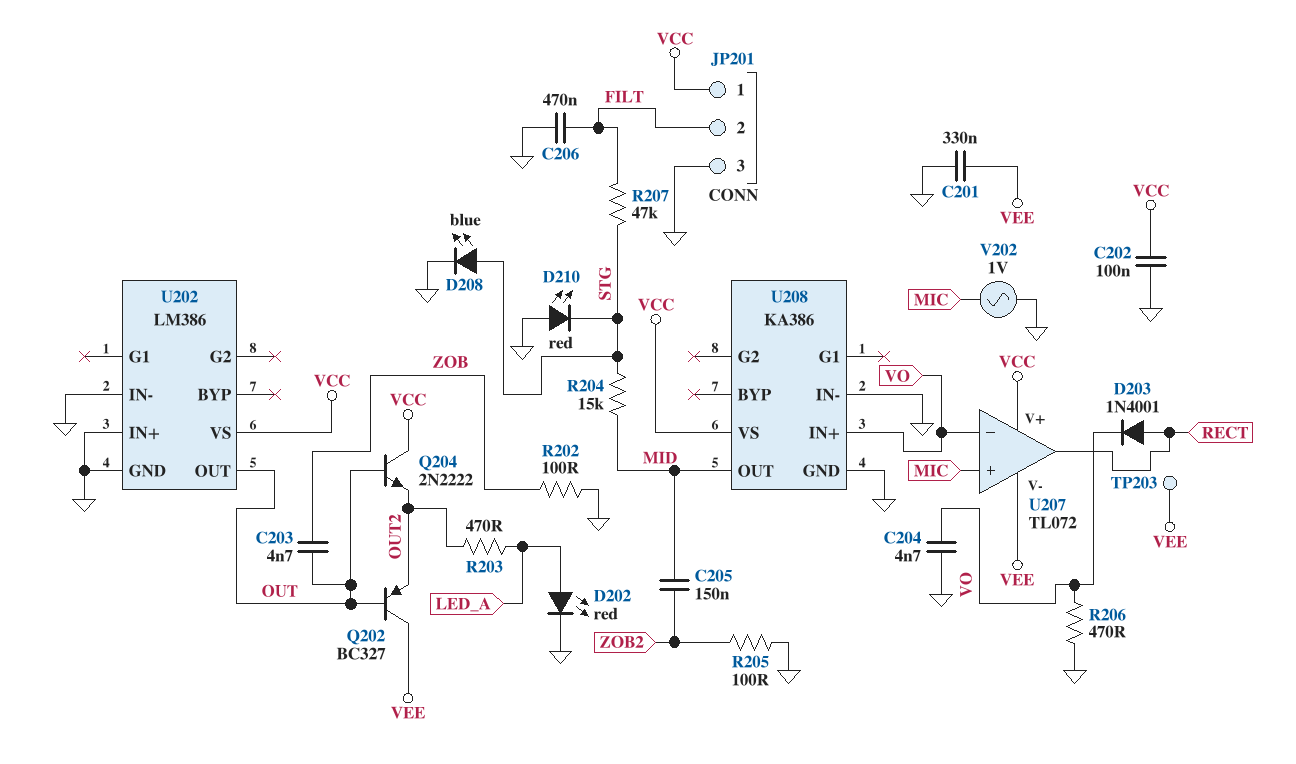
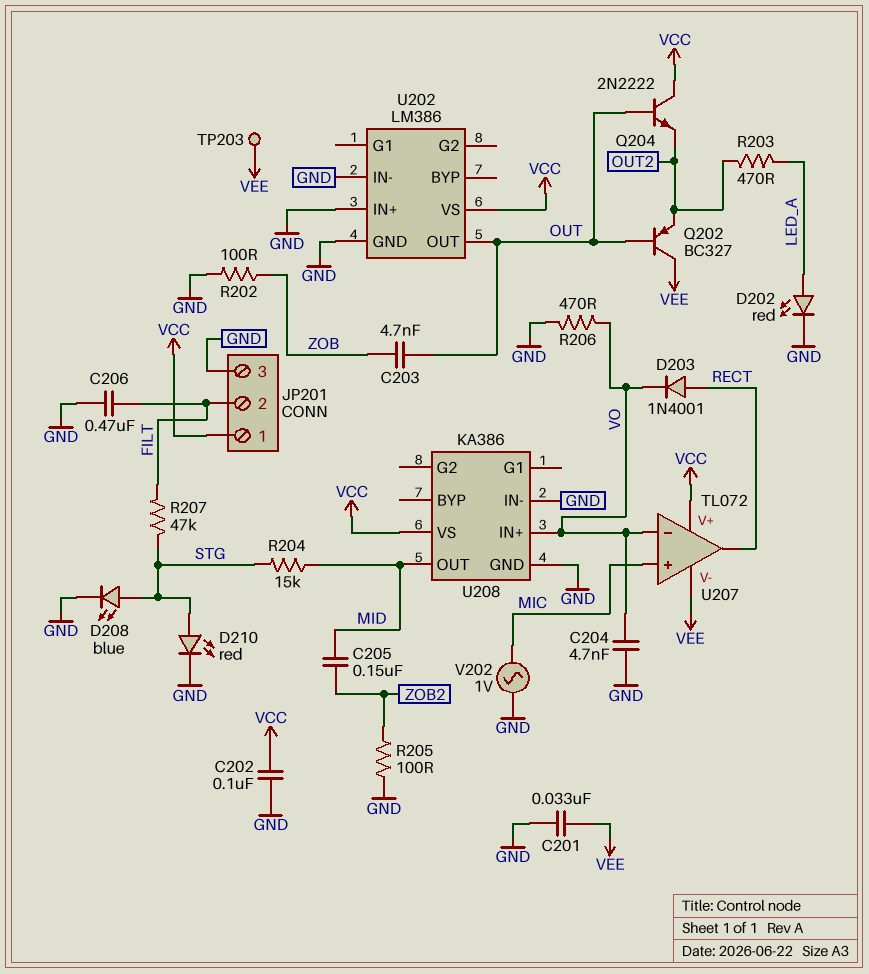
C201: 330nF (GND, VEE) -> 33nF (GND, VEE)
D210: LED red (A GND, K STG) -> LED red (A STG, K GND)

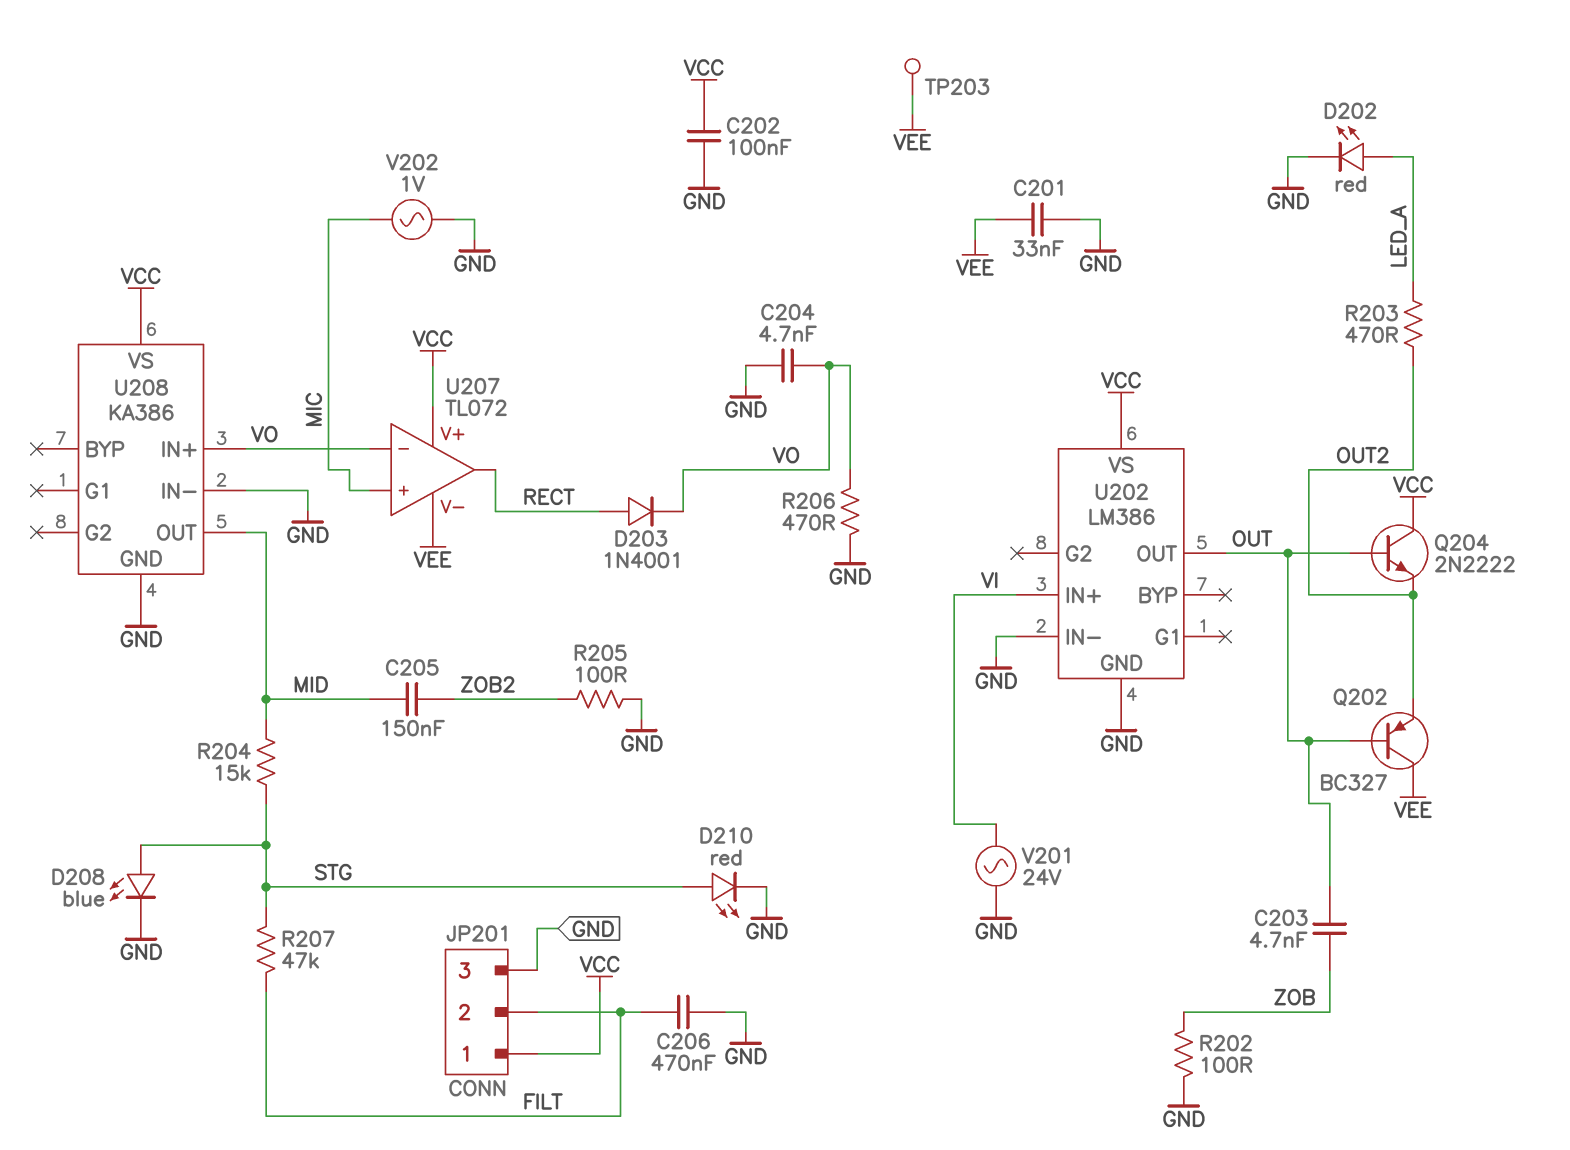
U202 pin IN+: GND -> VI
V201: none -> AC 24V (GND, VI)

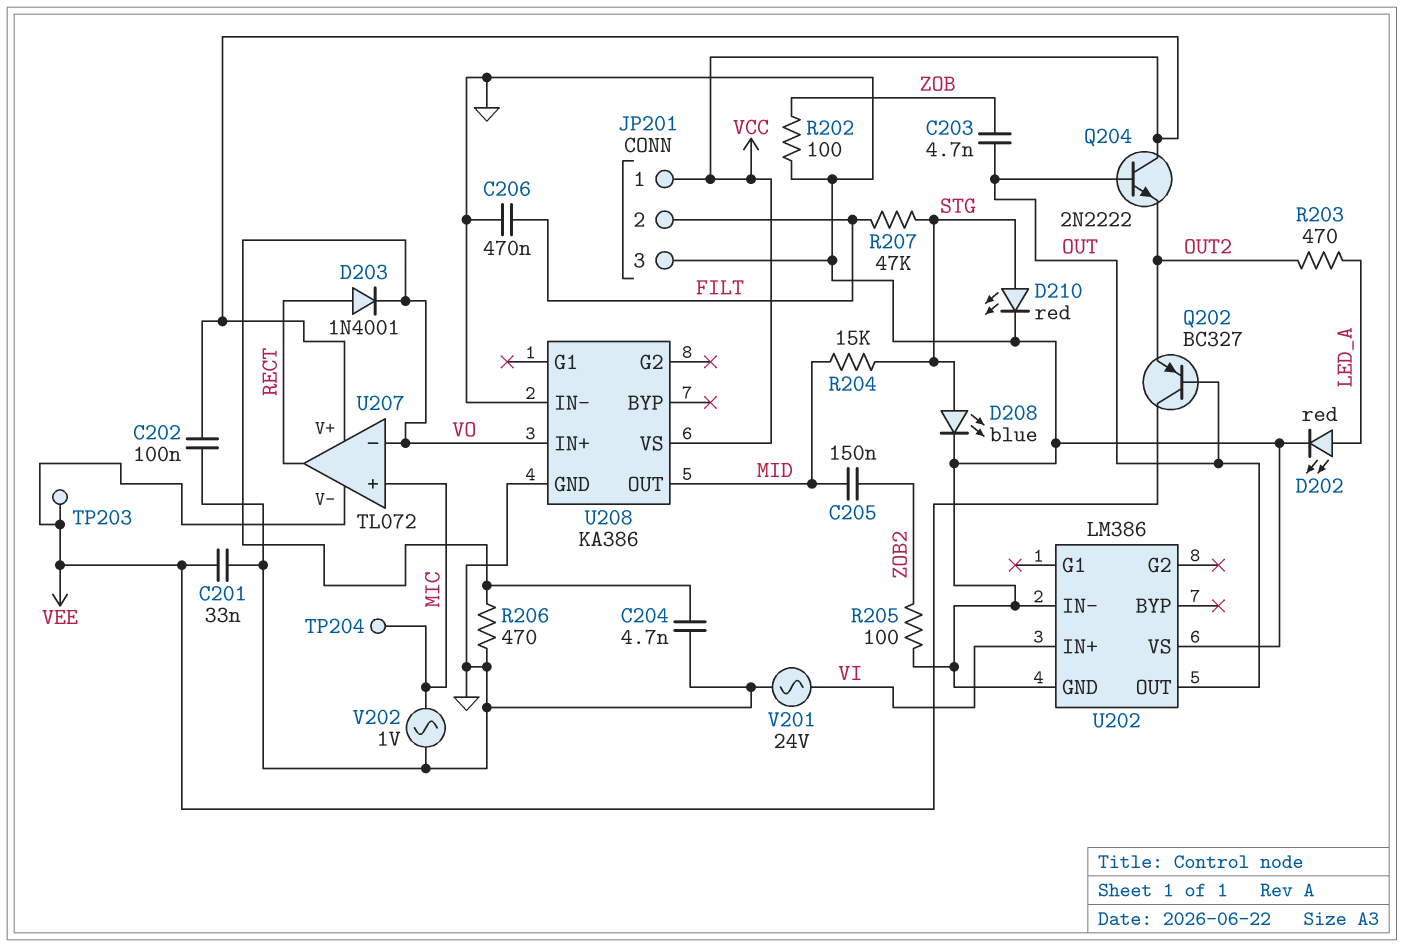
TP204: none -> test point (MIC)
U202 pin VS: VCC -> GND

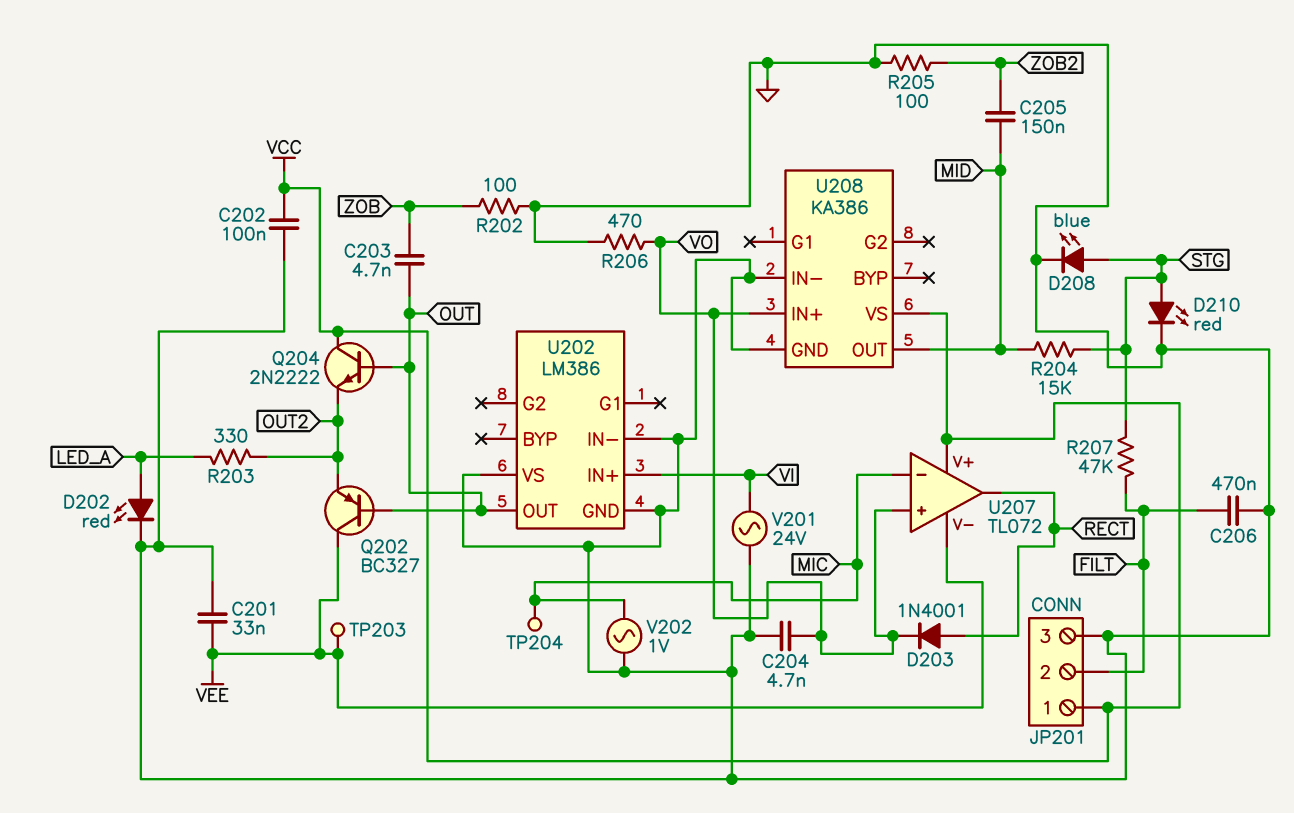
R203: 470 (LED_A, OUT2) -> 330 (LED_A, OUT2)
U207 pin in+: MIC -> VO
U207 pin in-: VO -> MIC

